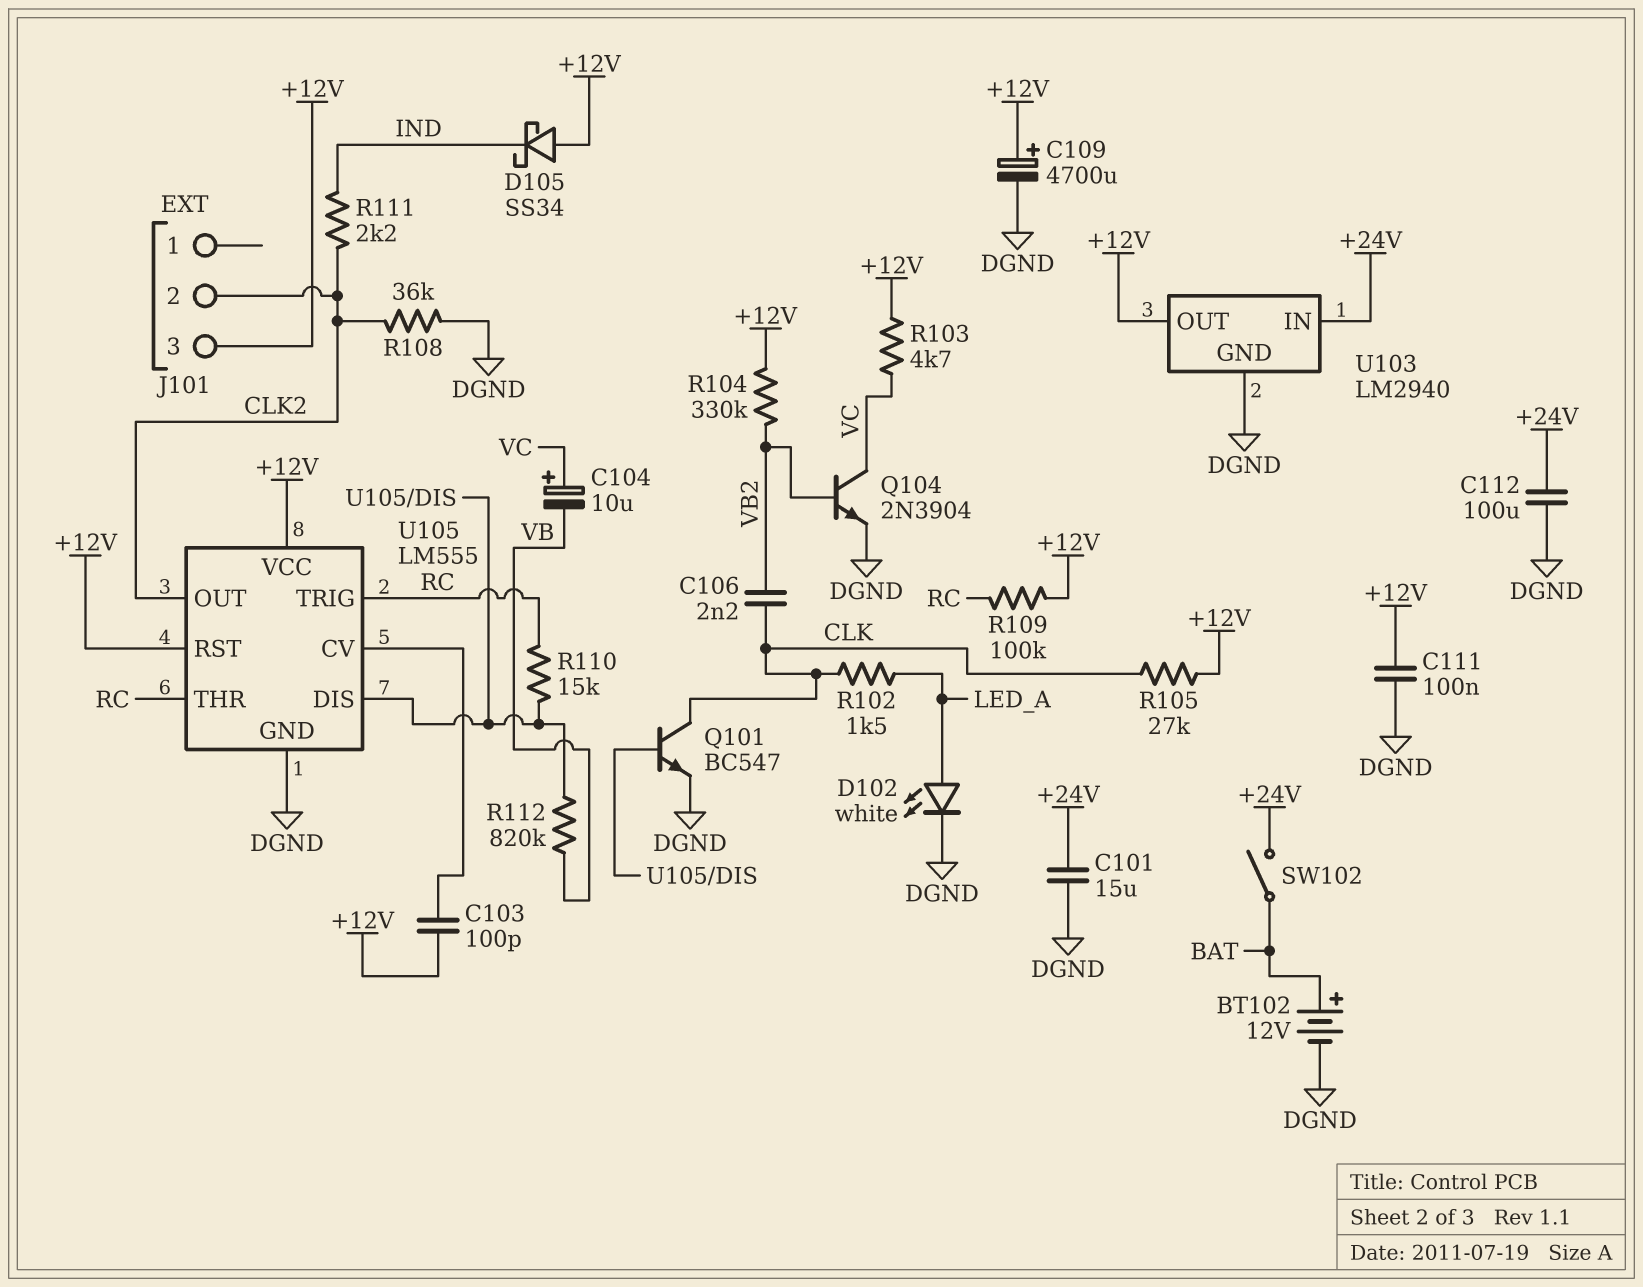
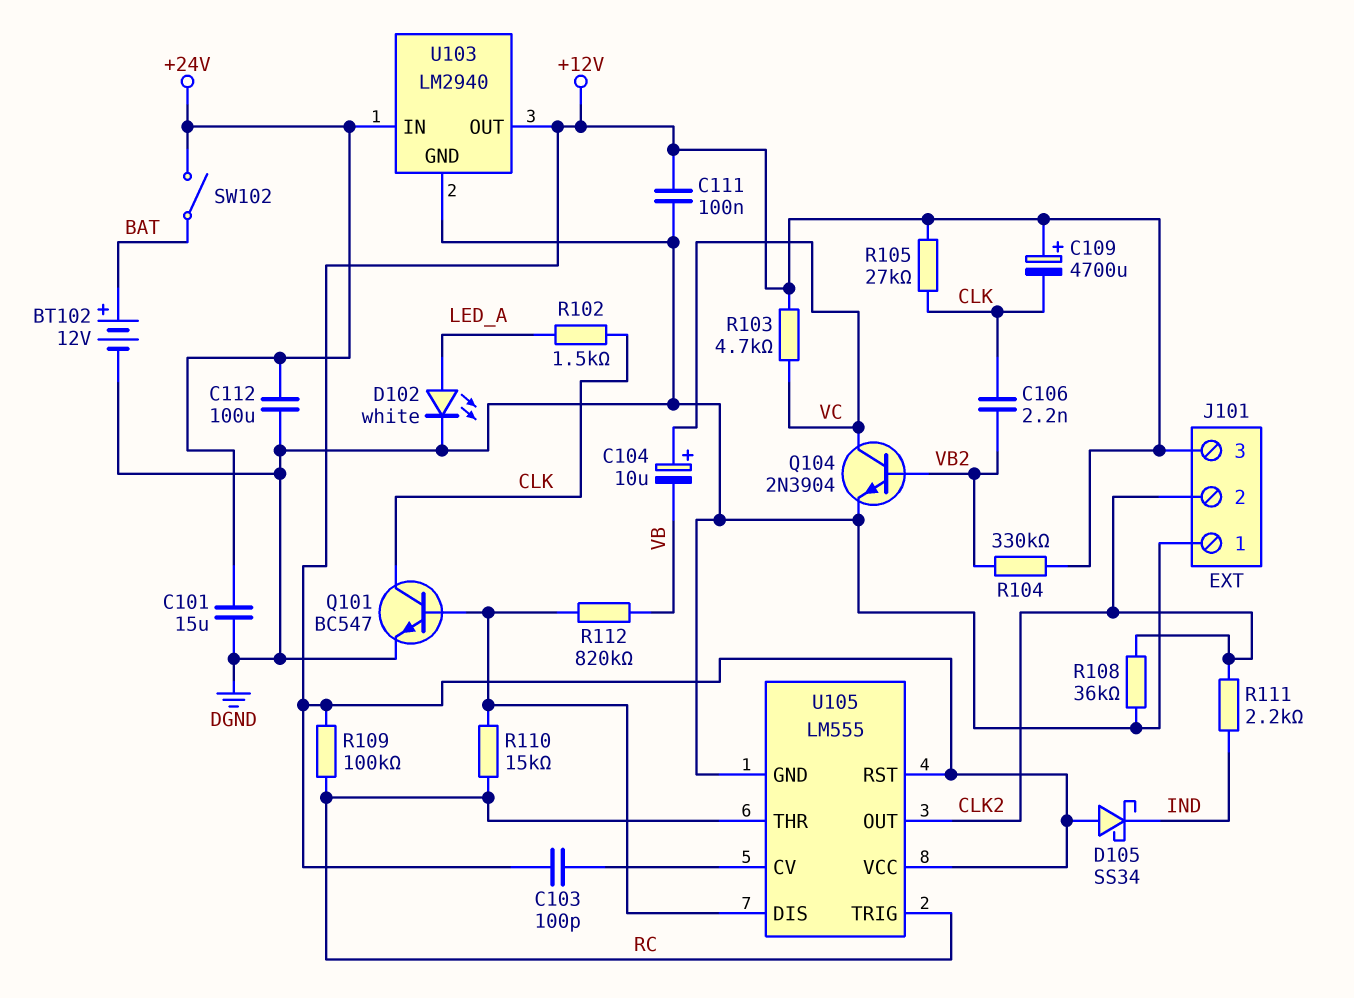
C109: 4700uF (plus +12V, minus DGND) -> 4700uF (plus +12V, minus CLK)
J101 pin 1: none -> DGND

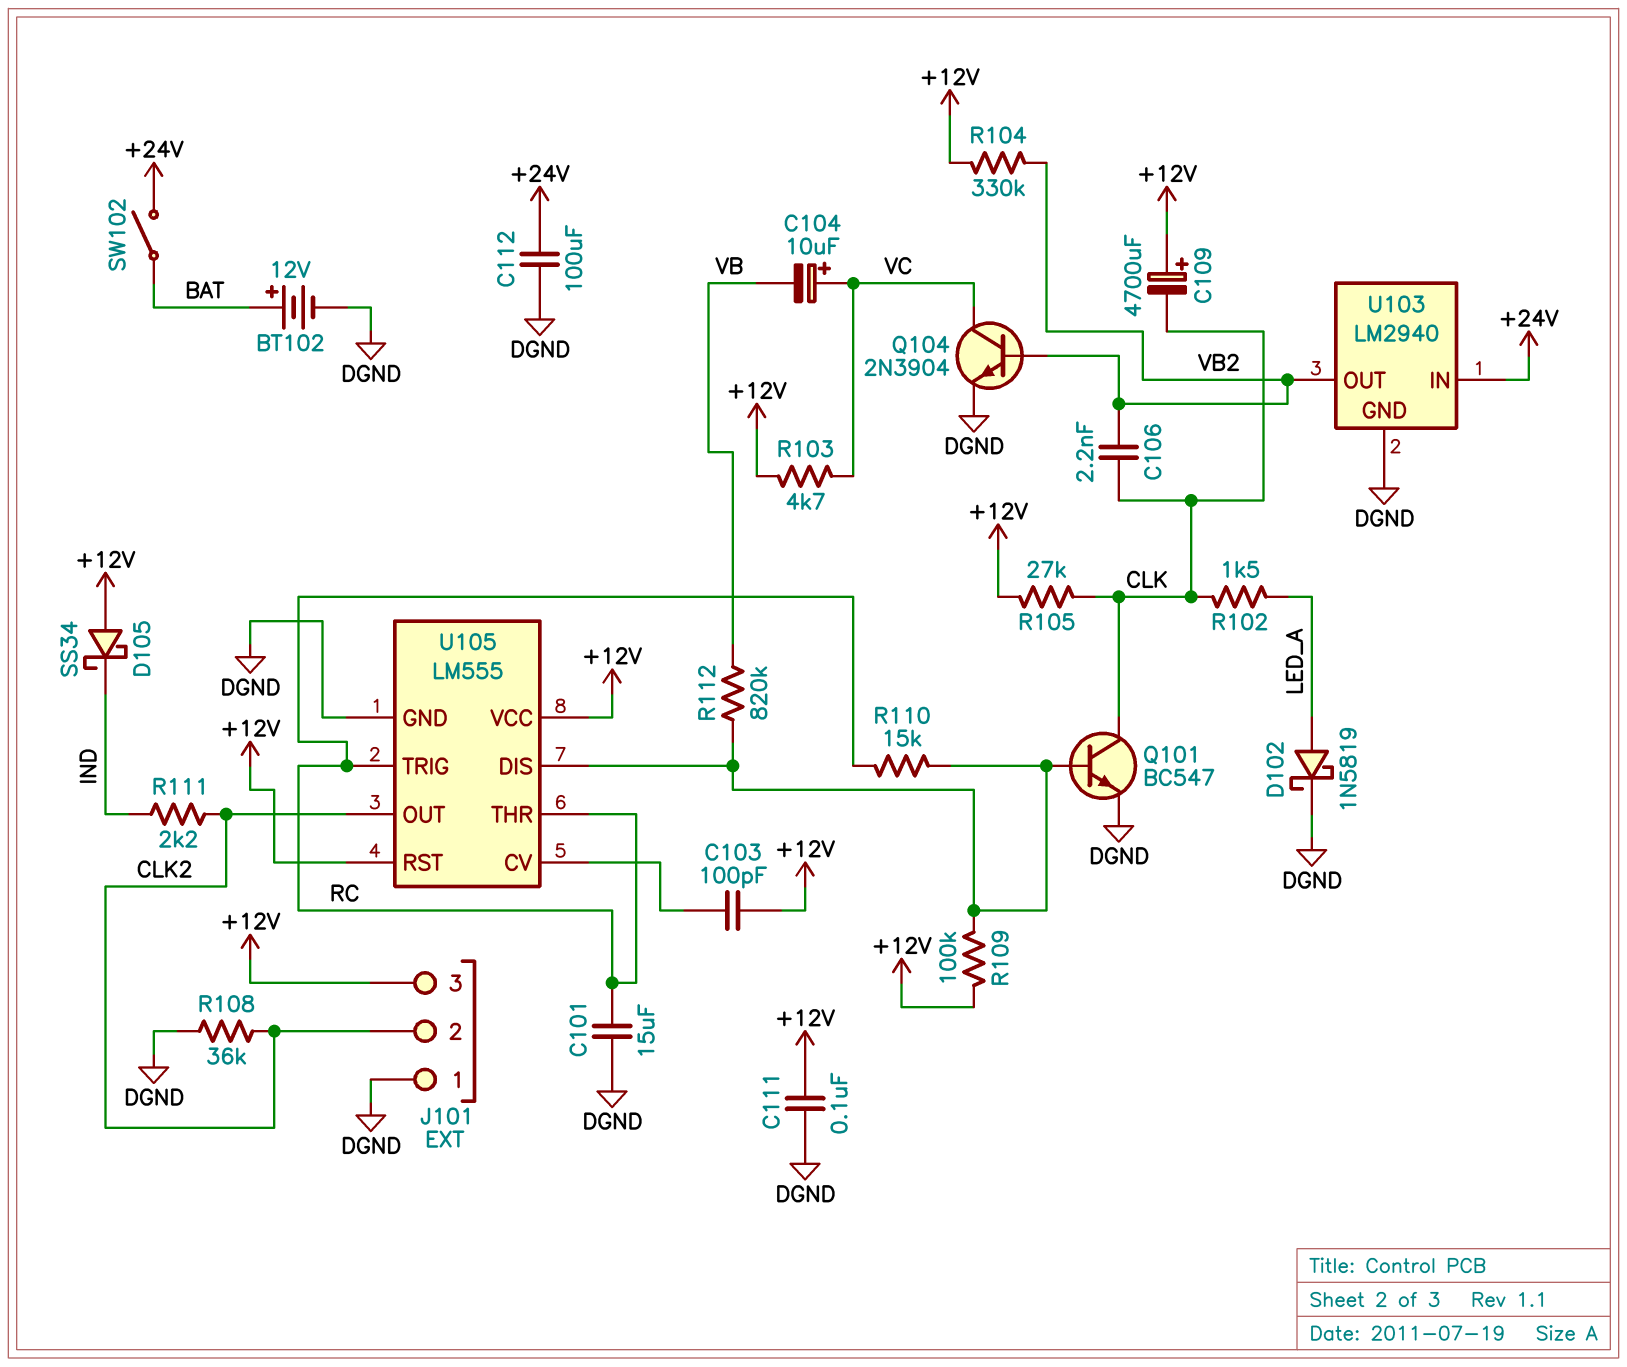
C101: 15uF (+24V, DGND) -> 15uF (DGND, RC)
D102: LED white (A LED_A, K DGND) -> schottky 1N5819 (A LED_A, K DGND)
R109: 100k (+12V, RC) -> 100k (+12V, U105/DIS)
U103 pin OUT: +12V -> VB2

